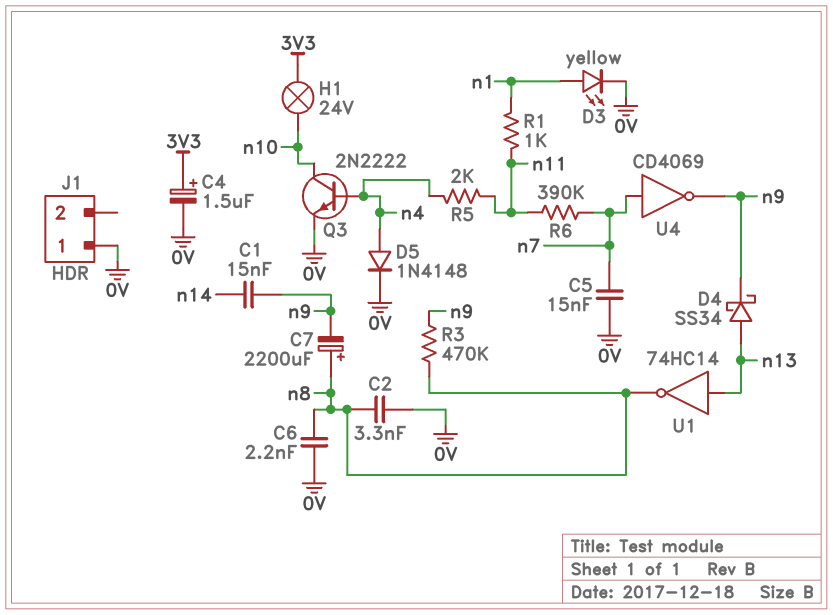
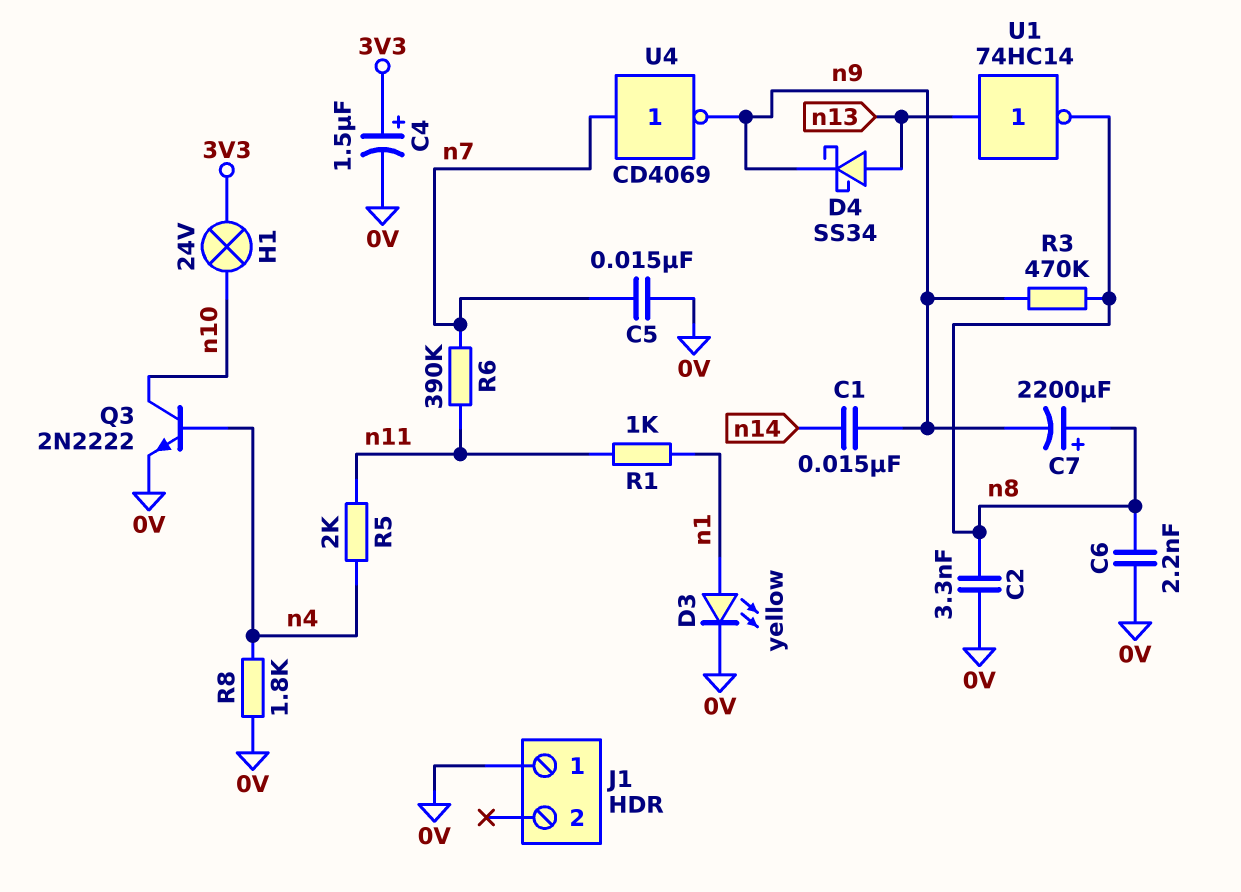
D5: diode 1N4148 (A n4, K 0V) -> none
R8: none -> 1.8k (0V, n4)

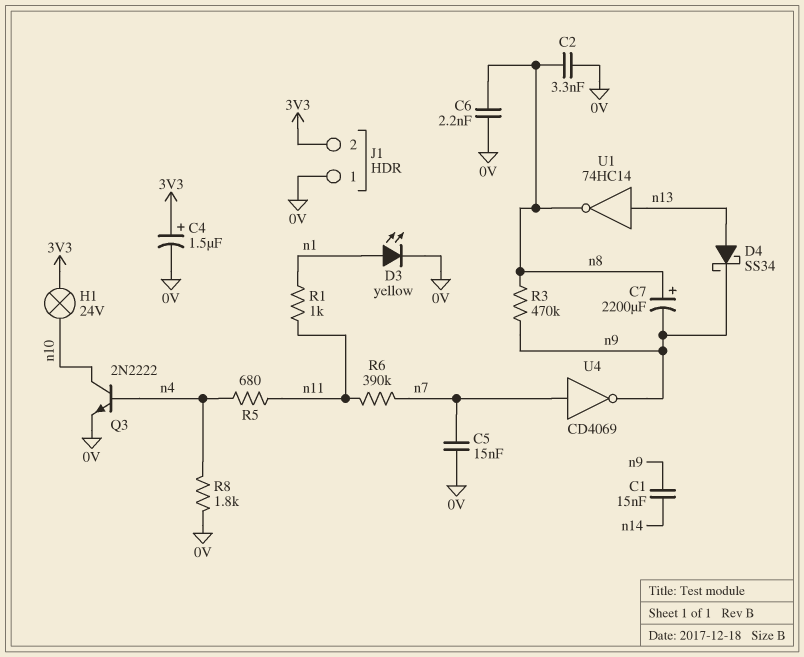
J1 pin 2: none -> 3V3
R5: 2k (n4, n11) -> 680 (n4, n11)

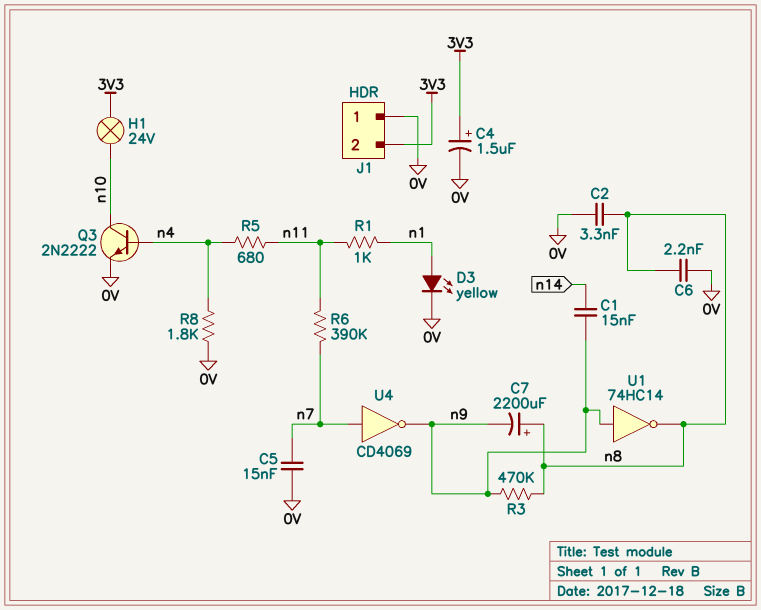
D4: schottky SS34 (A n13, K n9) -> none
U1: NOT 74HC14 (in n13, out n8) -> NOT 74HC14 (in n9, out n8)

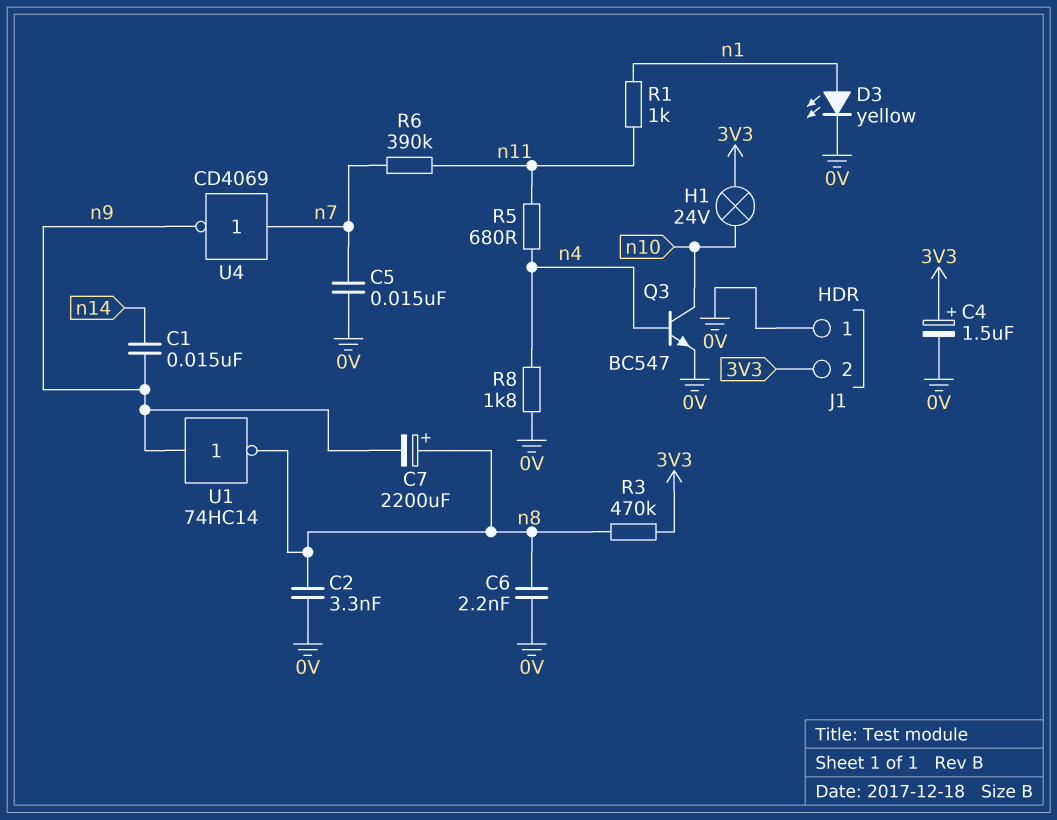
Q3: NPN 2N2222 (B n4, C n10, E 0V) -> NPN BC547 (B n4, C n10, E 0V)
R3: 470k (n8, n9) -> 470k (3V3, n8)

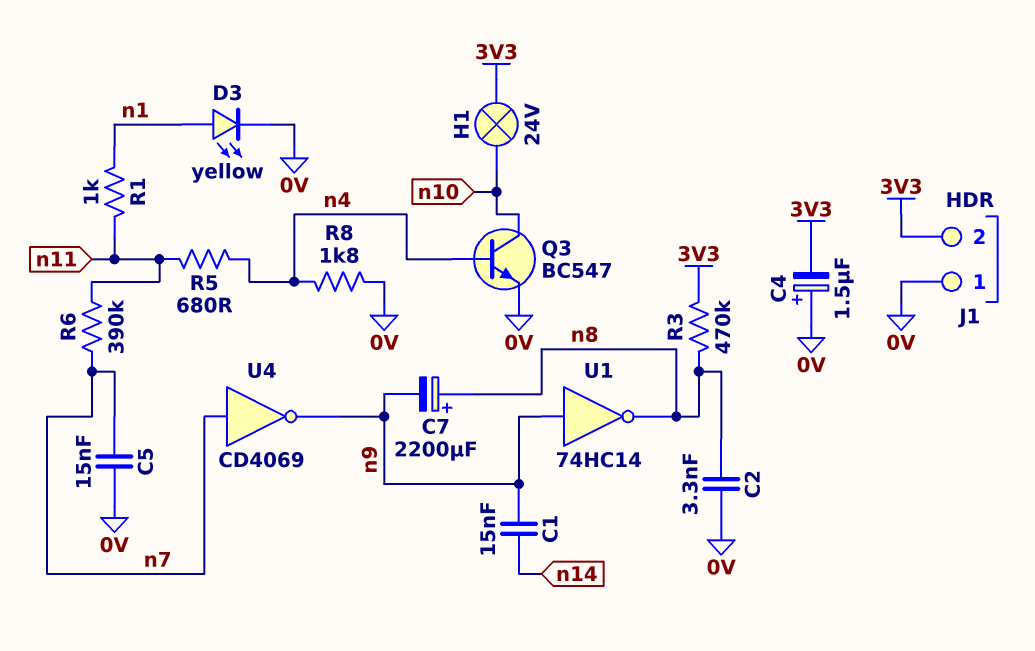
C4: 1.5uF (plus 3V3, minus 0V) -> 1.5uF (plus 0V, minus 3V3)
C6: 2.2nF (0V, n8) -> none

